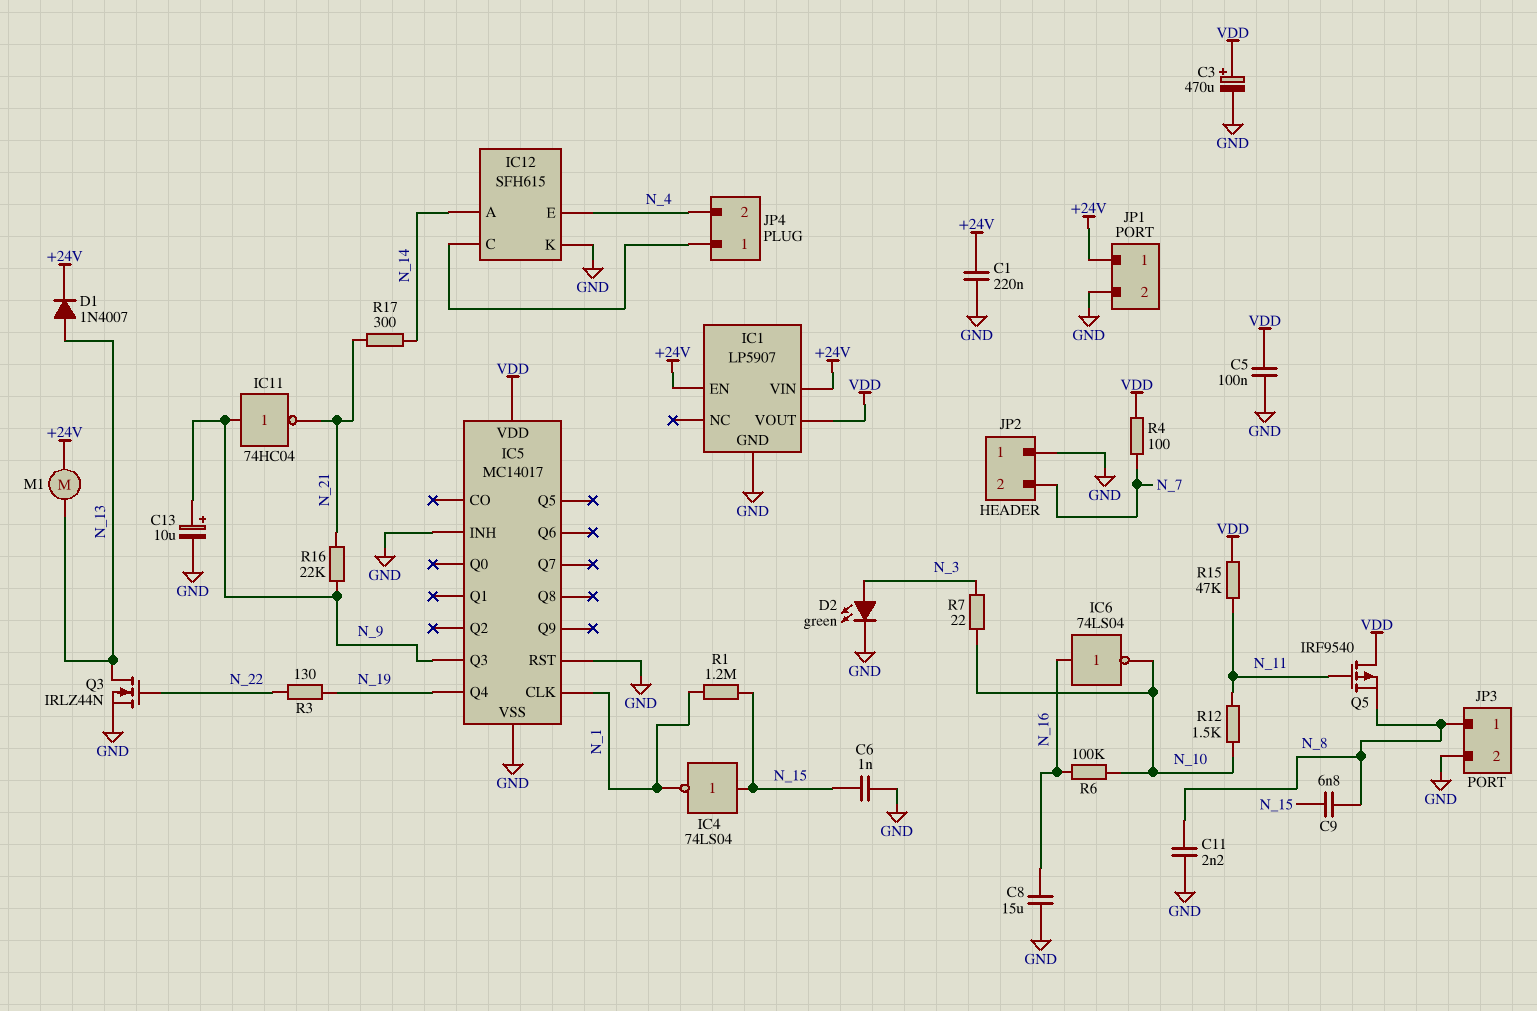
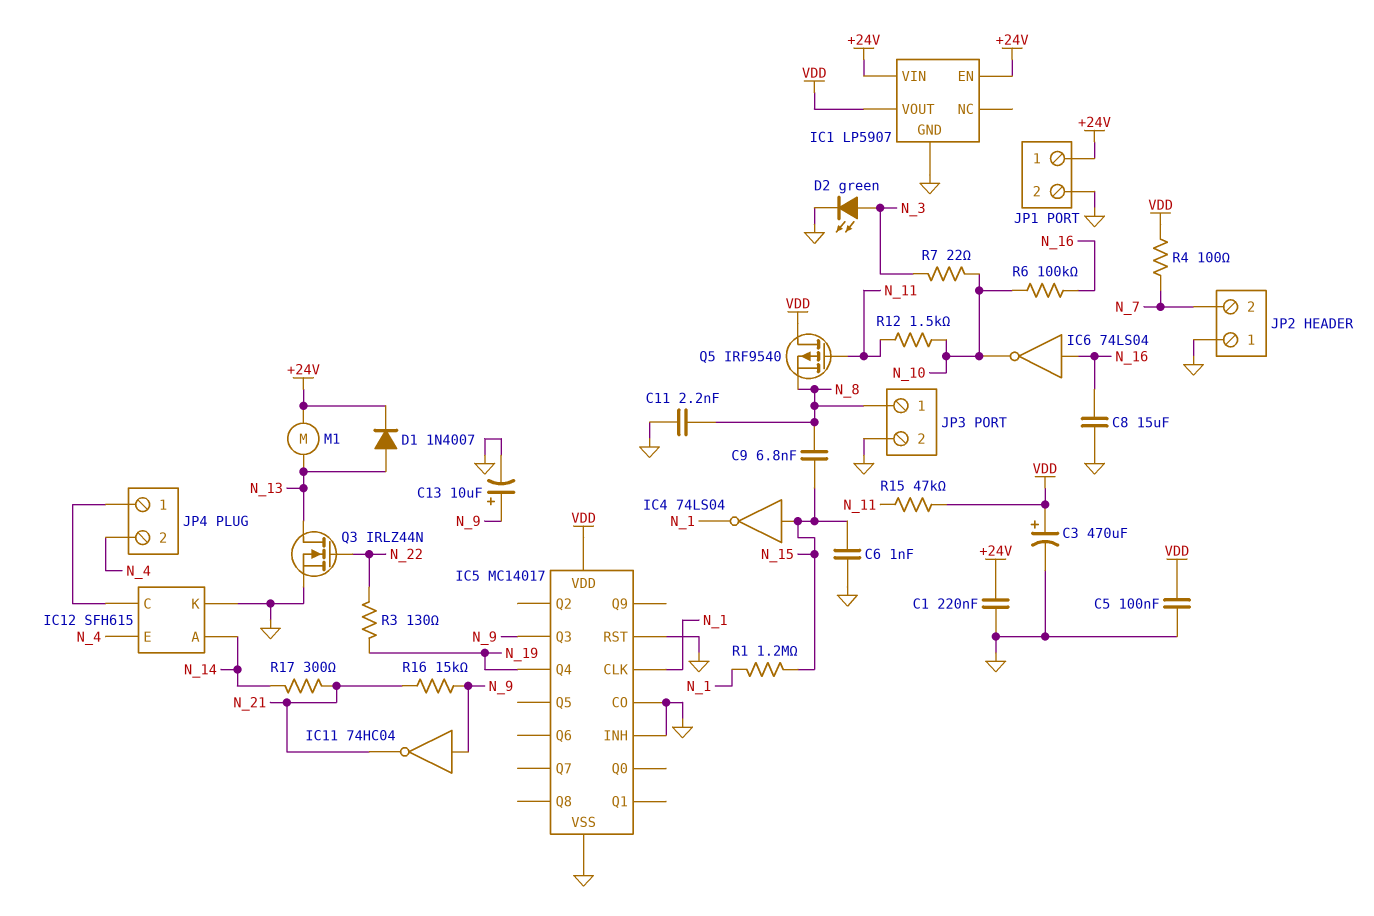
IC5 pin CO: none -> GND
R16: 22k (N_9, N_21) -> 15k (N_9, N_21)

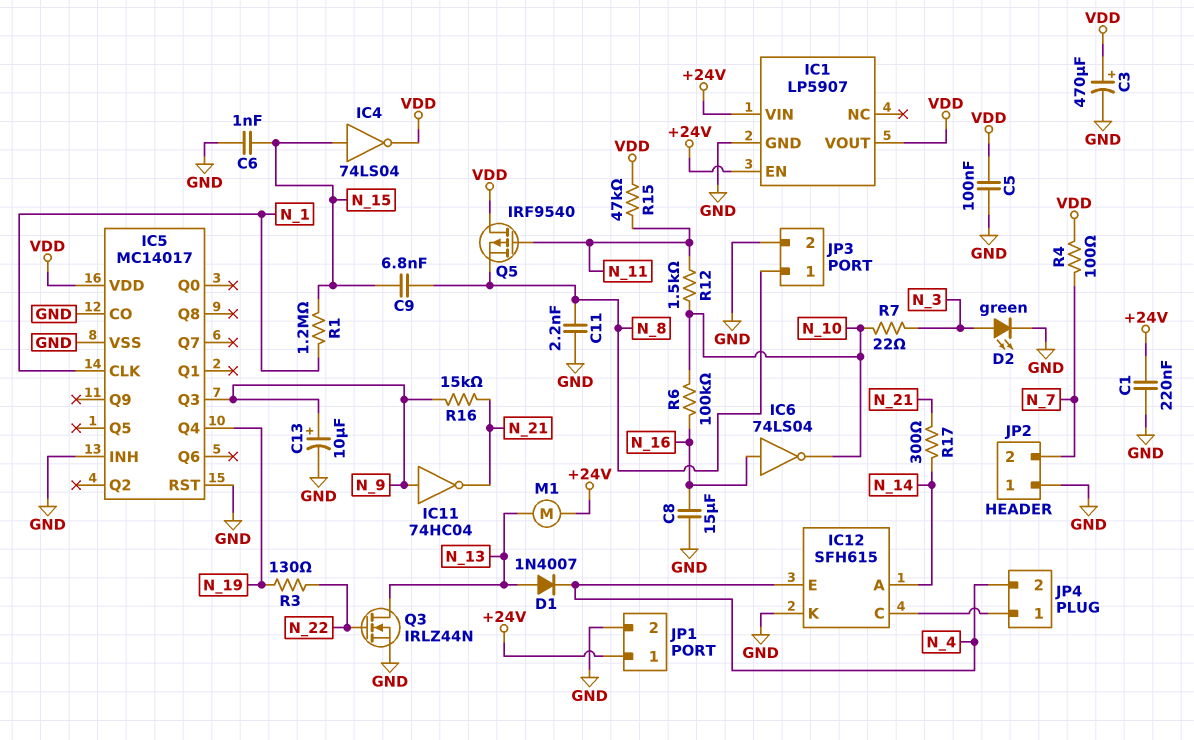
D1: diode 1N4007 (A N_13, K +24V) -> diode 1N4007 (A N_13, K N_4)
IC4: NOT 74LS04 (in N_15, out N_1) -> NOT 74LS04 (in N_15, out VDD)

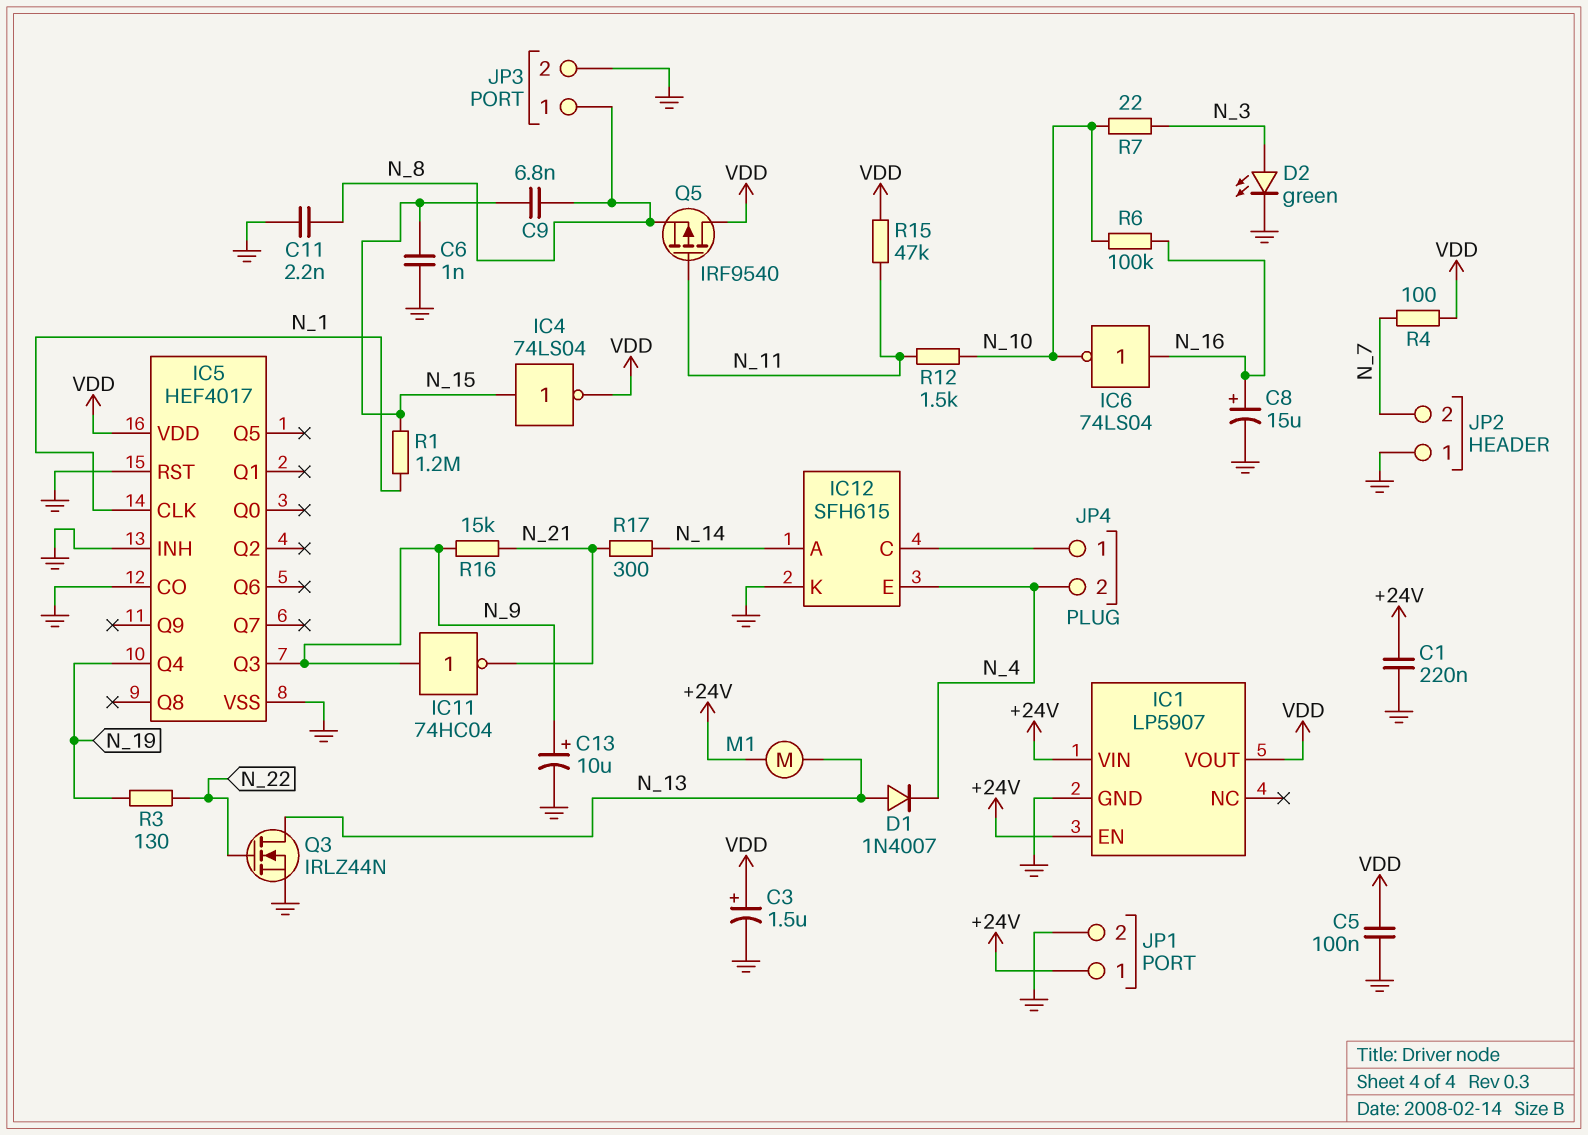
C3: 470uF (plus VDD, minus GND) -> 1.5uF (plus VDD, minus GND)
C8: 15uF (GND, N_16) -> 15uF (plus N_16, minus GND)
IC5: MC14017 -> HEF4017

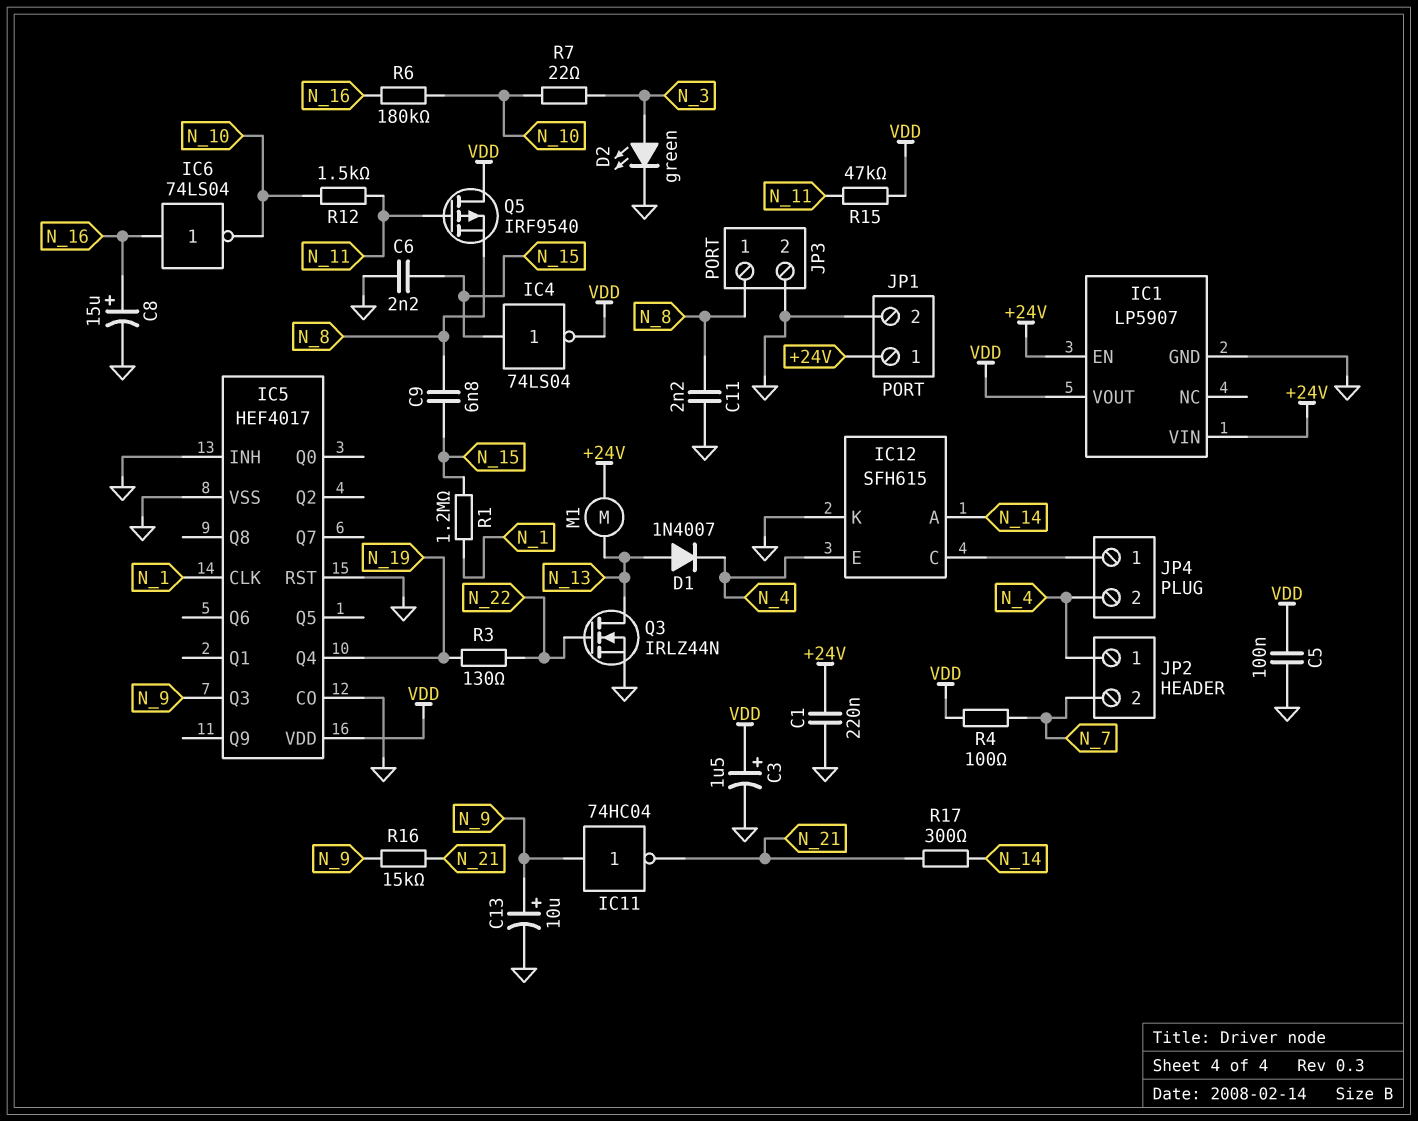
C6: 1nF (GND, N_15) -> 2.2nF (GND, N_15)
JP2 pin 1: GND -> N_4
R6: 100k (N_10, N_16) -> 180k (N_10, N_16)

